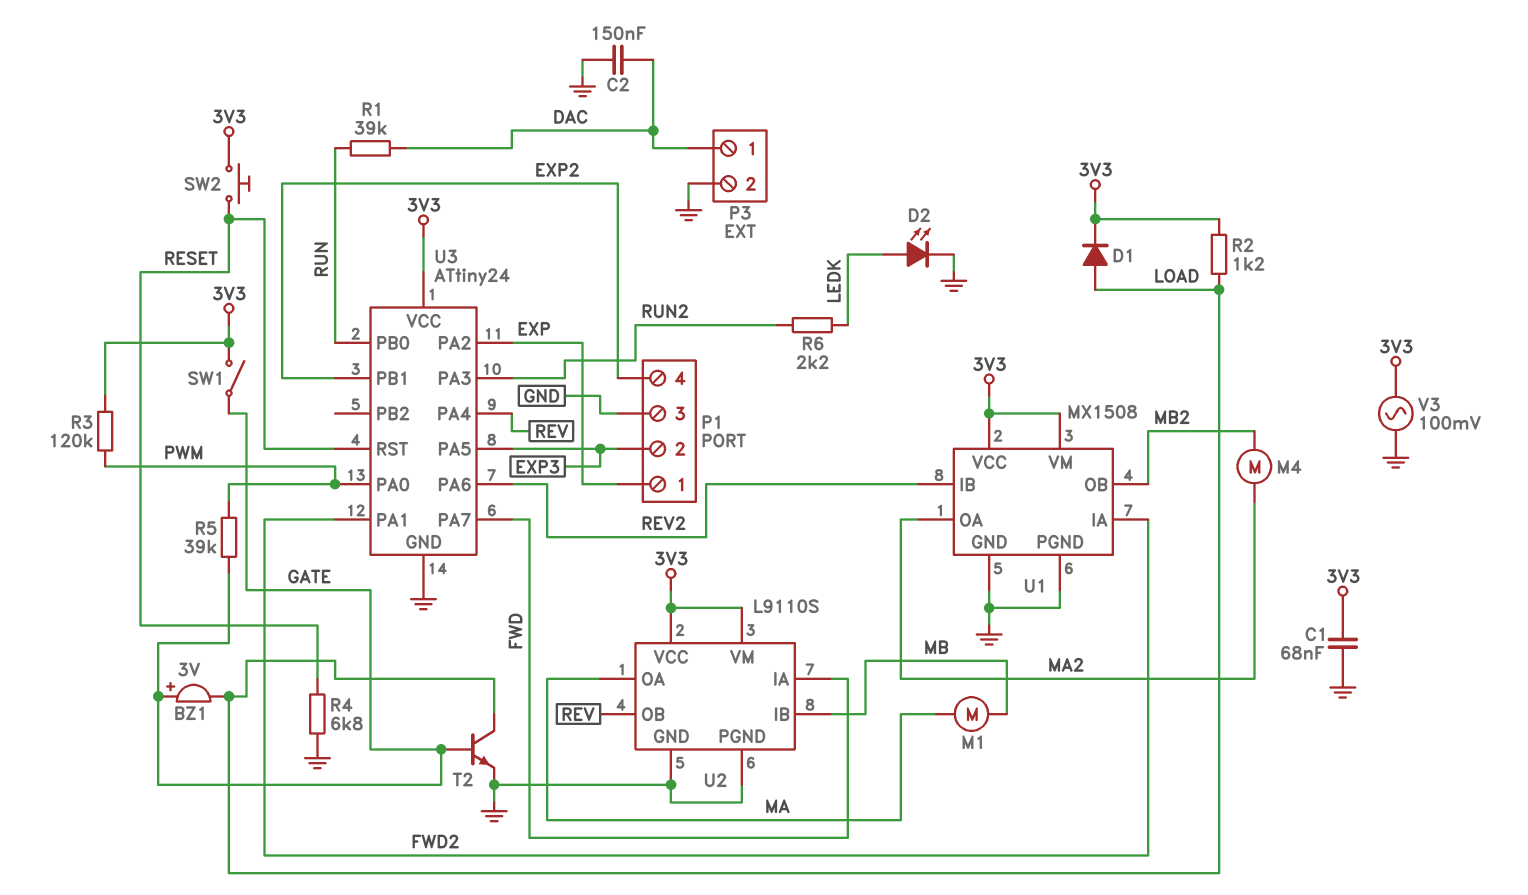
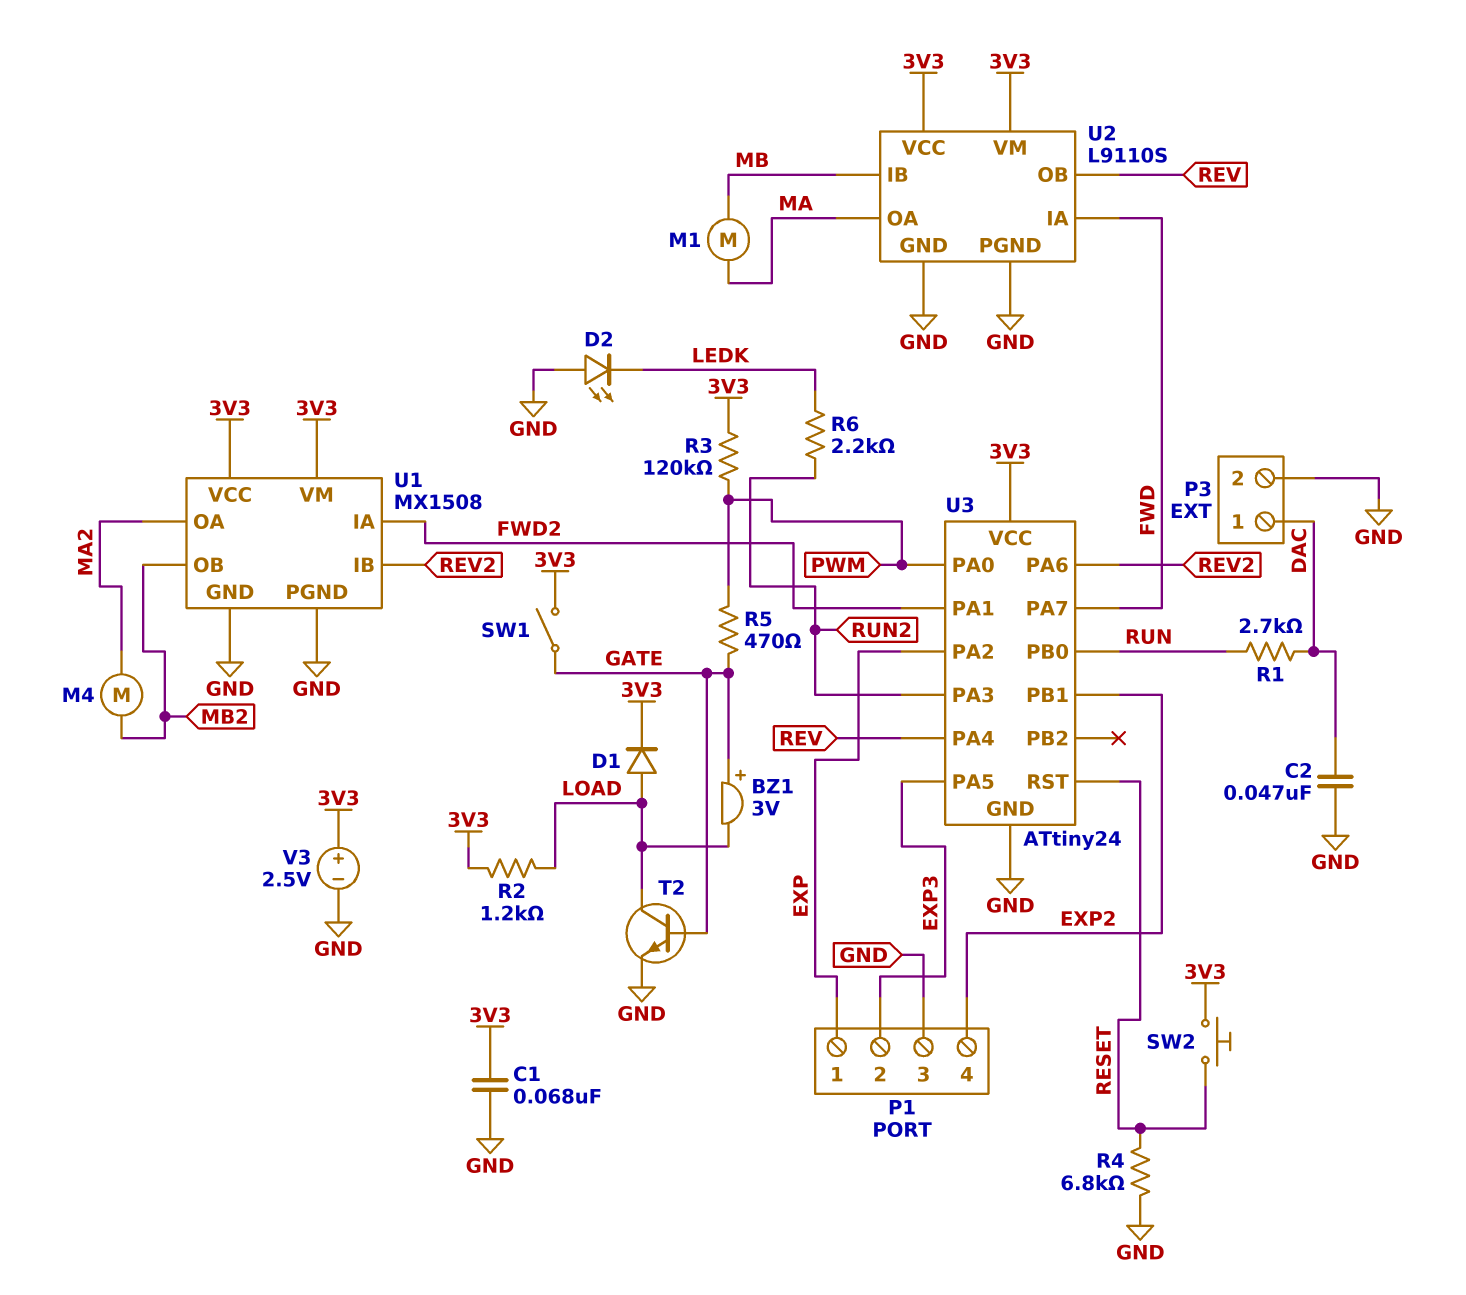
C2: 150nF (DAC, GND) -> 47nF (DAC, GND)
D2: LED (A LEDK, K GND) -> LED (A GND, K LEDK)
R1: 39k (DAC, RUN) -> 2.7k (DAC, RUN)
R5: 39k (GATE, PWM) -> 470 (GATE, PWM)
V3: AC 100mV (3V3, GND) -> 2.5V (plus 3V3, minus GND)

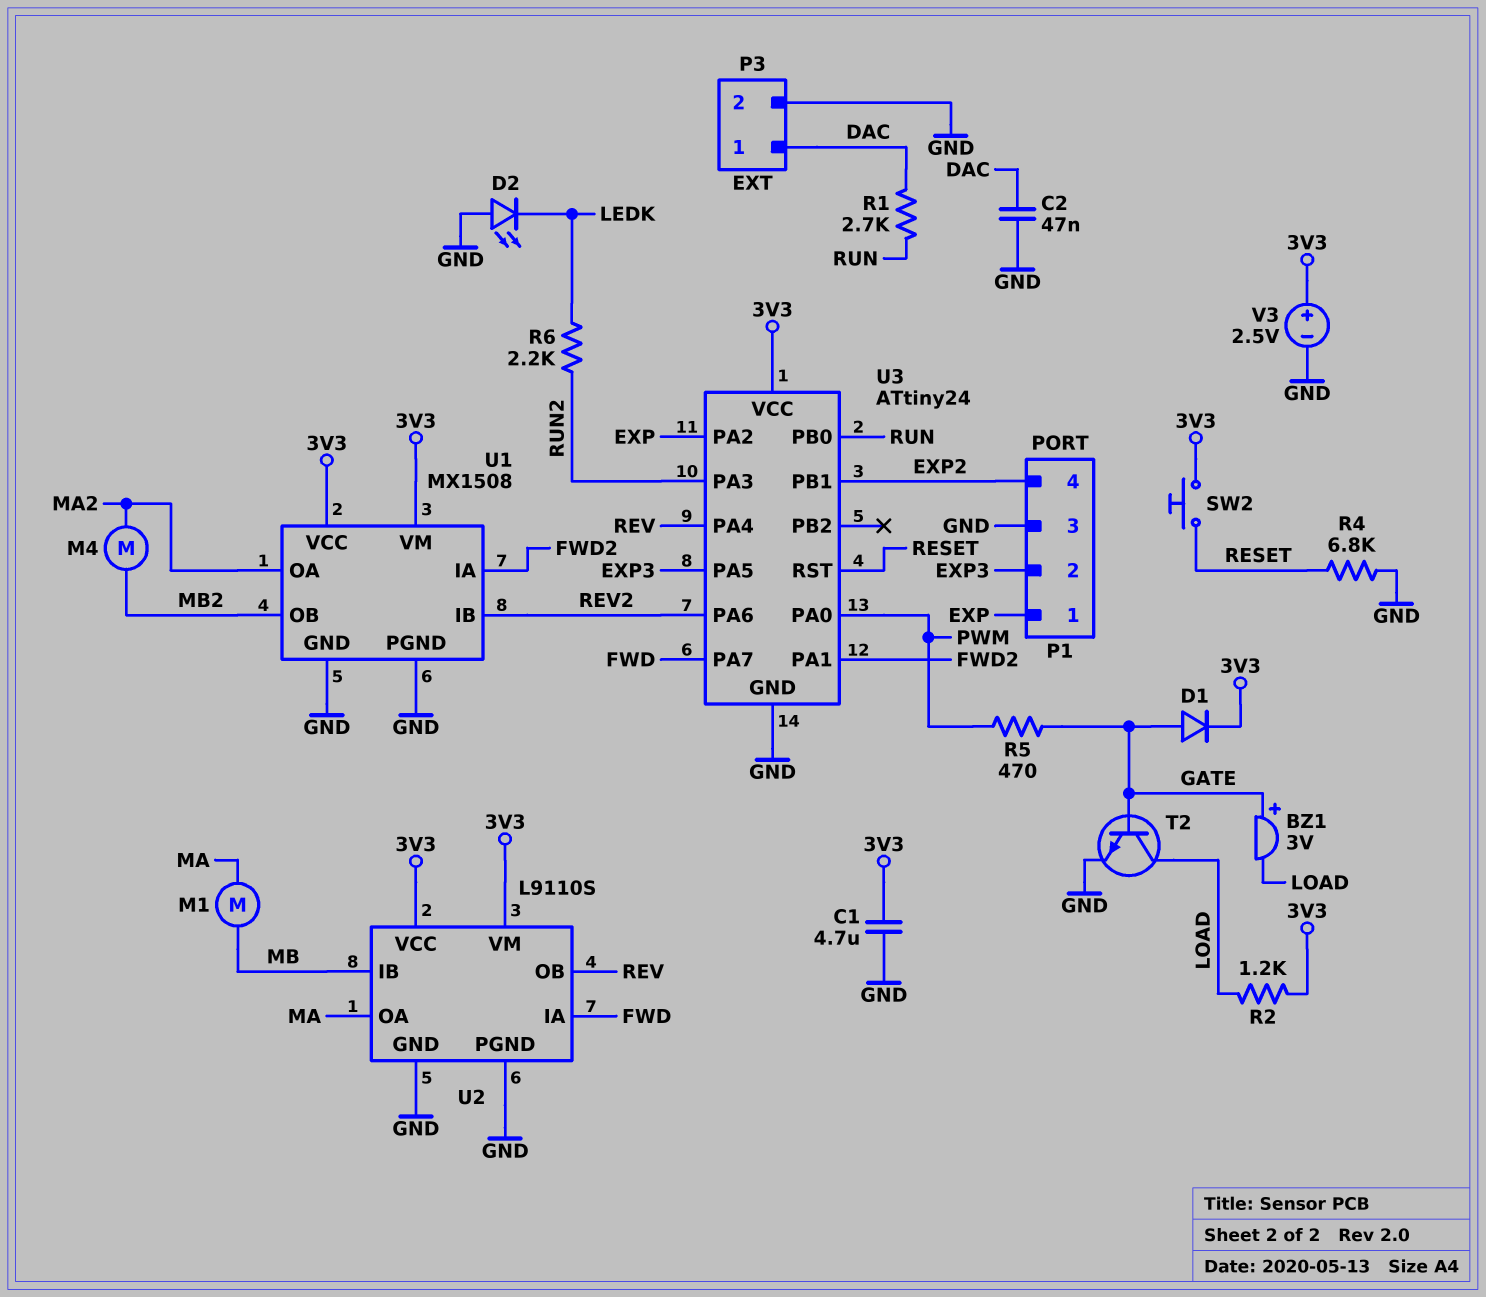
C1: 68nF (3V3, GND) -> 4.7uF (3V3, GND)
D1: diode (A LOAD, K 3V3) -> diode (A GATE, K 3V3)
R3: 120k (3V3, PWM) -> none
SW1: switch (3V3, GATE) -> none

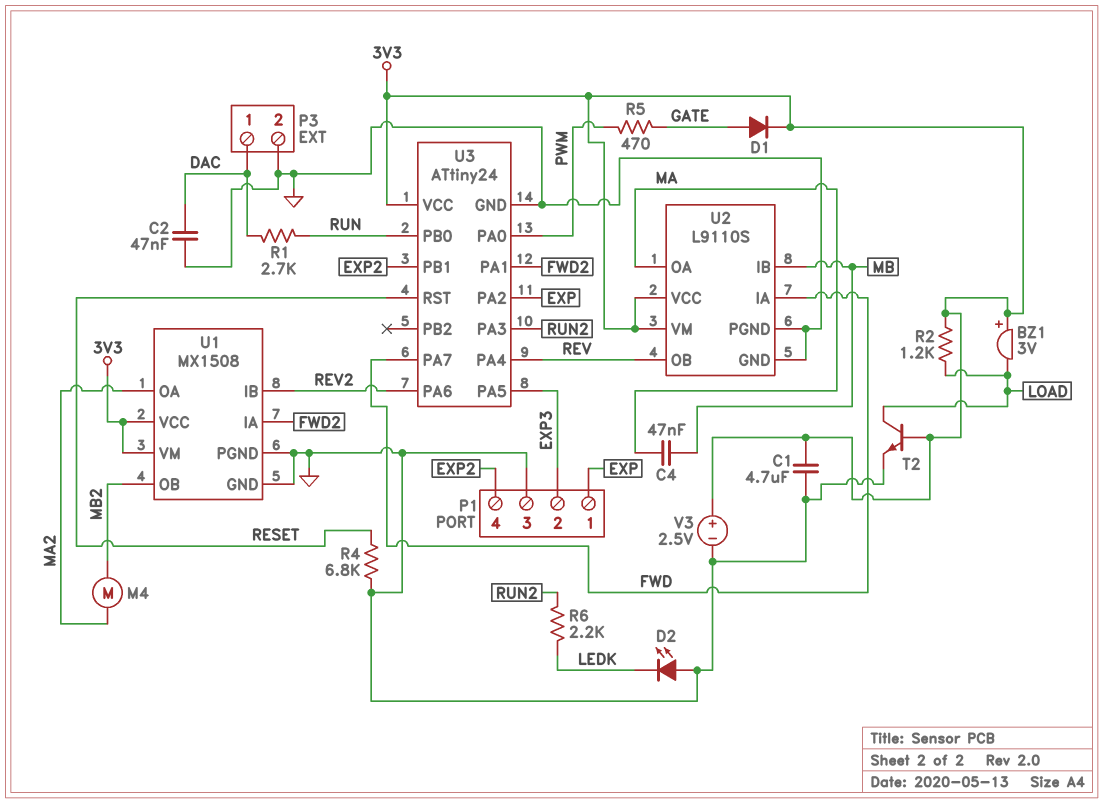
BZ1: buzzer 3V (plus GATE, minus LOAD) -> buzzer 3V (plus 3V3, minus LOAD)
C4: none -> 47nF (MA, MB)
M1: motor (MA, MB) -> none
SW2: button (3V3, RESET) -> none
T2: NPN (B GATE, C LOAD, E GND) -> NPN (B 3V3, C LOAD, E GND)

